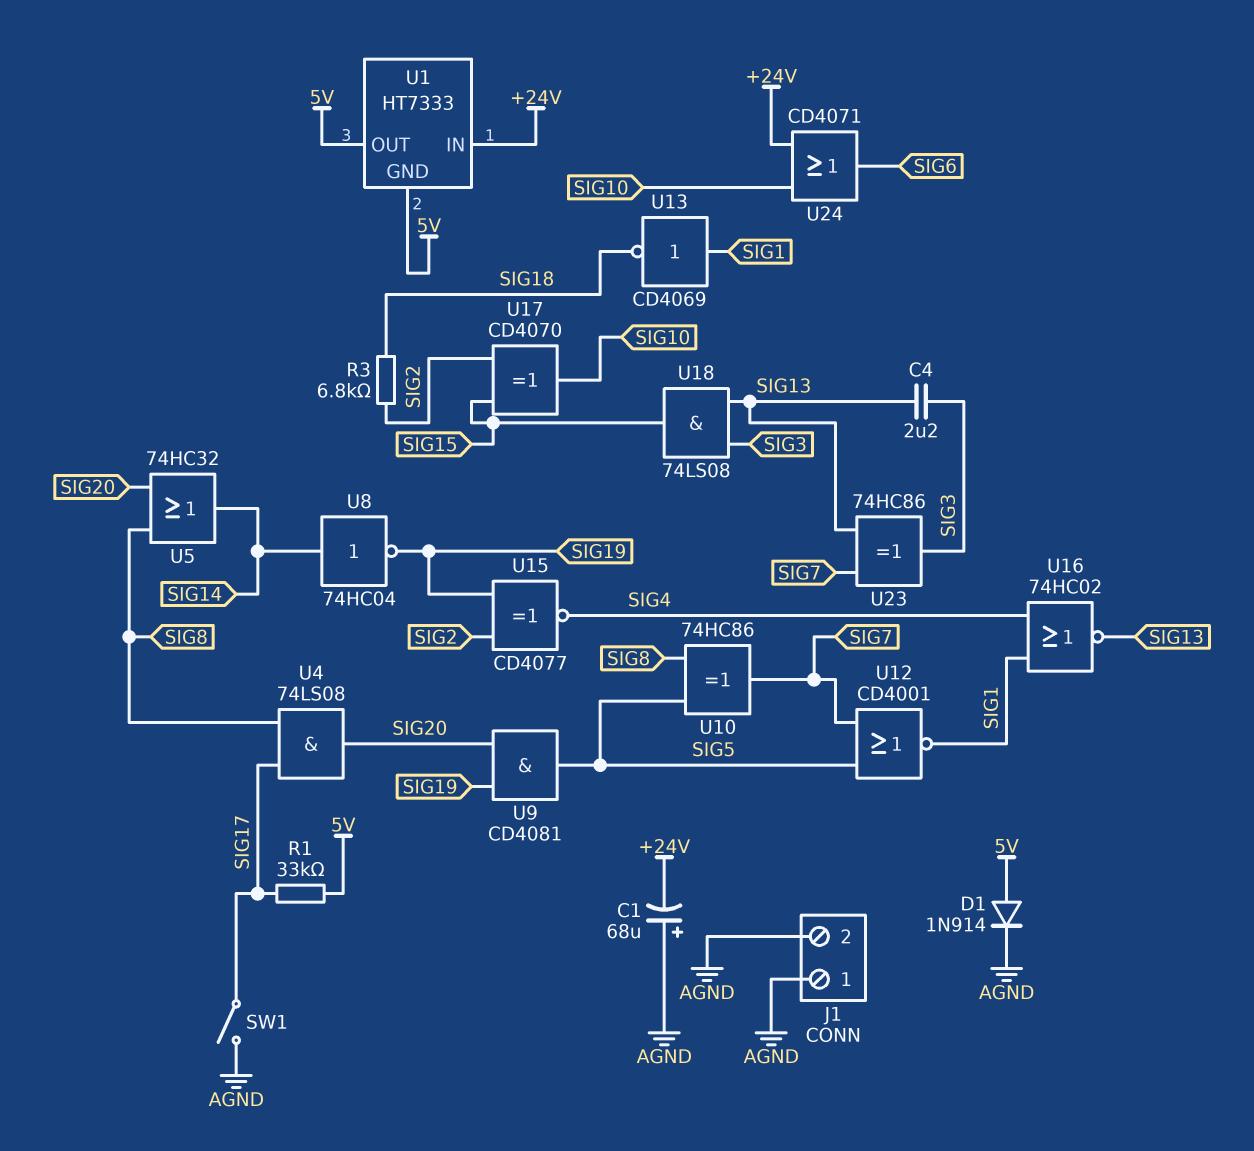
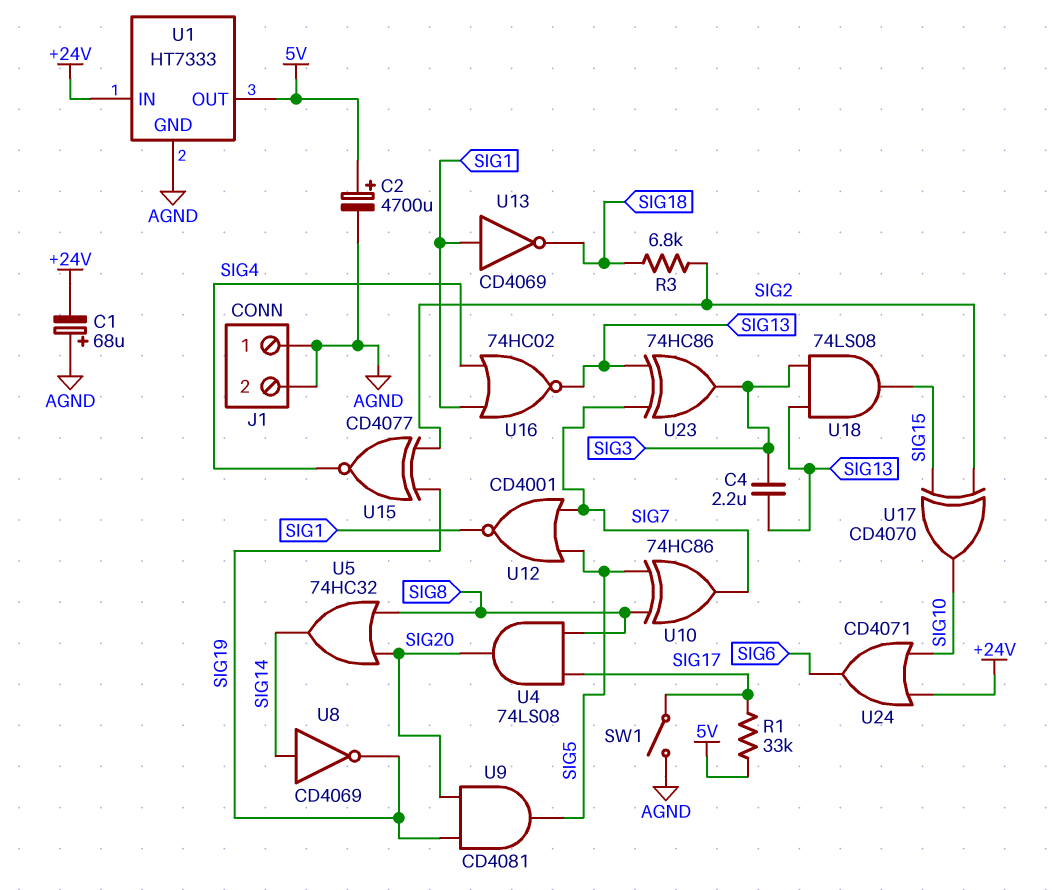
C2: none -> 4700uF (plus 5V, minus AGND)
D1: diode 1N914 (A 5V, K AGND) -> none
U1 pin GND: 5V -> AGND
U8: NOT 74HC04 (in SIG14, out SIG19) -> NOT CD4069 (in SIG14, out SIG19)

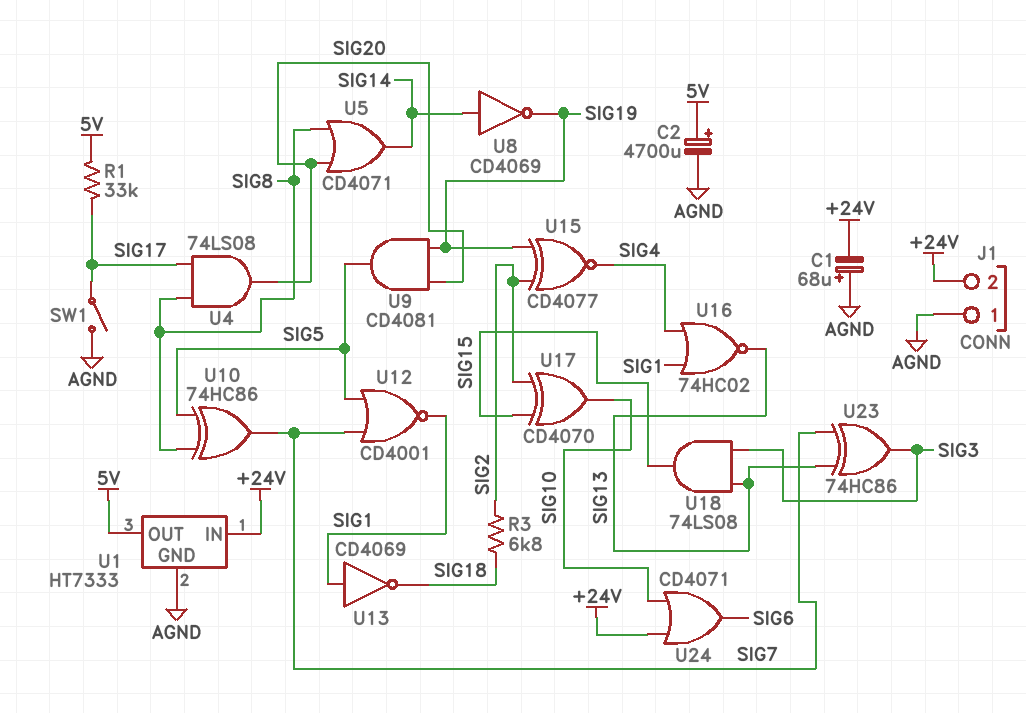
C4: 2.2uF (SIG3, SIG13) -> none
J1 pin 2: AGND -> +24V
U5: OR 74HC32 (in SIG8, in SIG20, out SIG14) -> OR CD4071 (in SIG8, in SIG20, out SIG14)

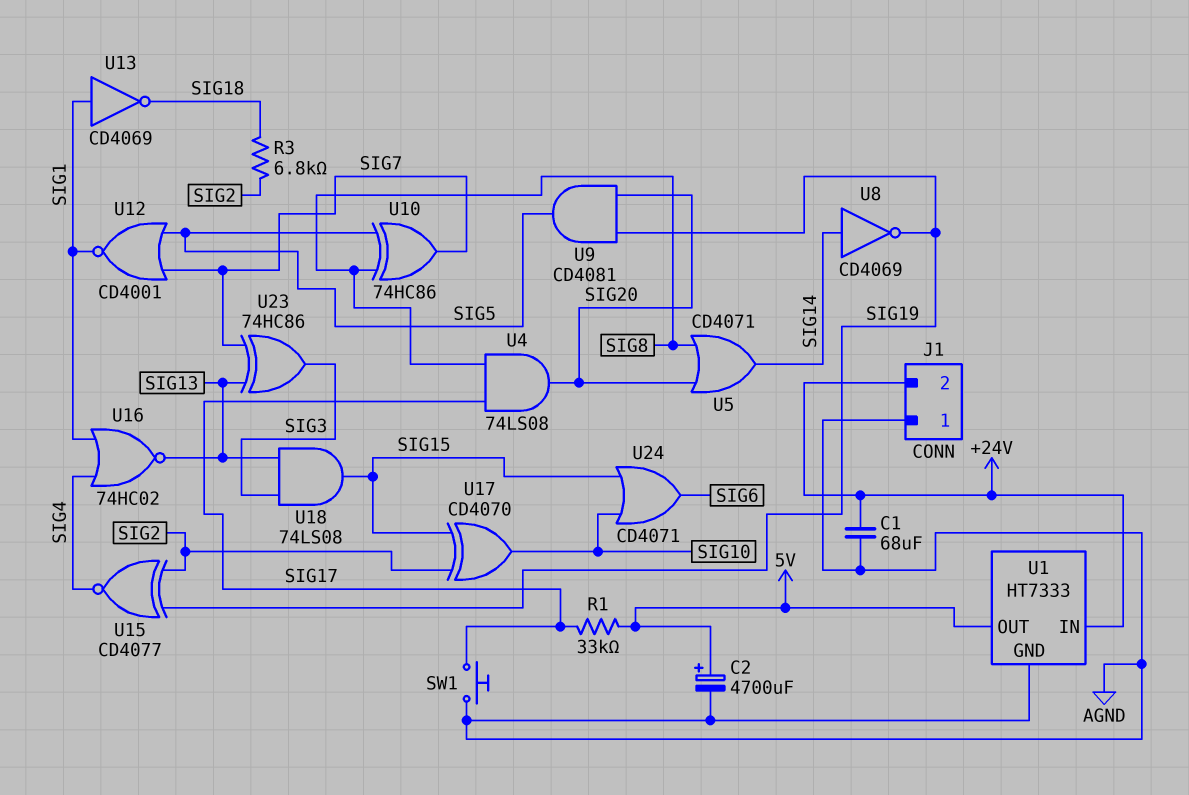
C1: 68uF (plus AGND, minus +24V) -> 68uF (+24V, AGND)
SW1: switch (AGND, SIG17) -> button (AGND, SIG17)
U24: OR CD4071 (in +24V, in SIG10, out SIG6) -> OR CD4071 (in SIG10, in SIG15, out SIG6)

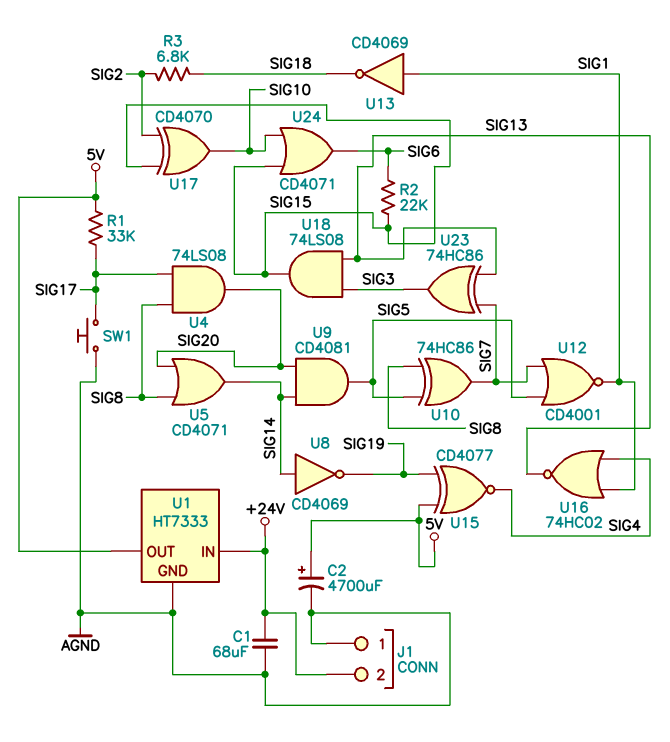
R2: none -> 22k (SIG6, SIG15)
U9: AND CD4081 (in SIG19, in SIG20, out SIG5) -> AND CD4081 (in SIG14, in SIG20, out SIG5)
U15: XNOR CD4077 (in SIG2, in SIG19, out SIG4) -> XNOR CD4077 (in 5V, in SIG19, out SIG4)

